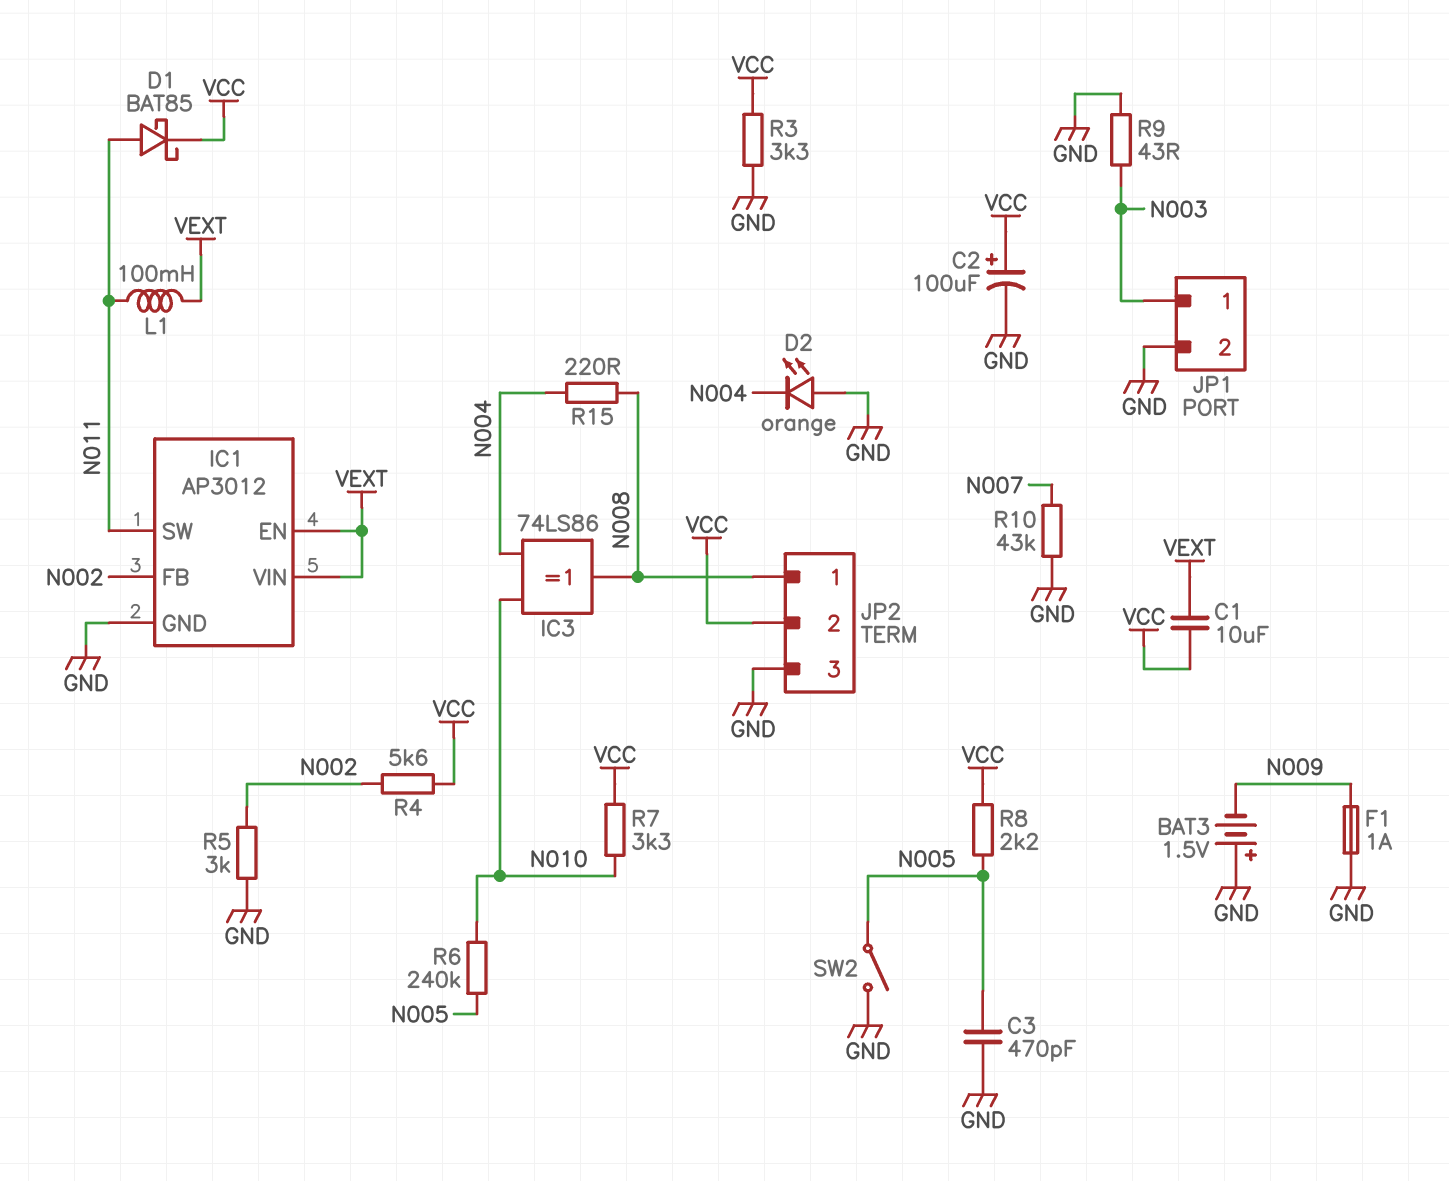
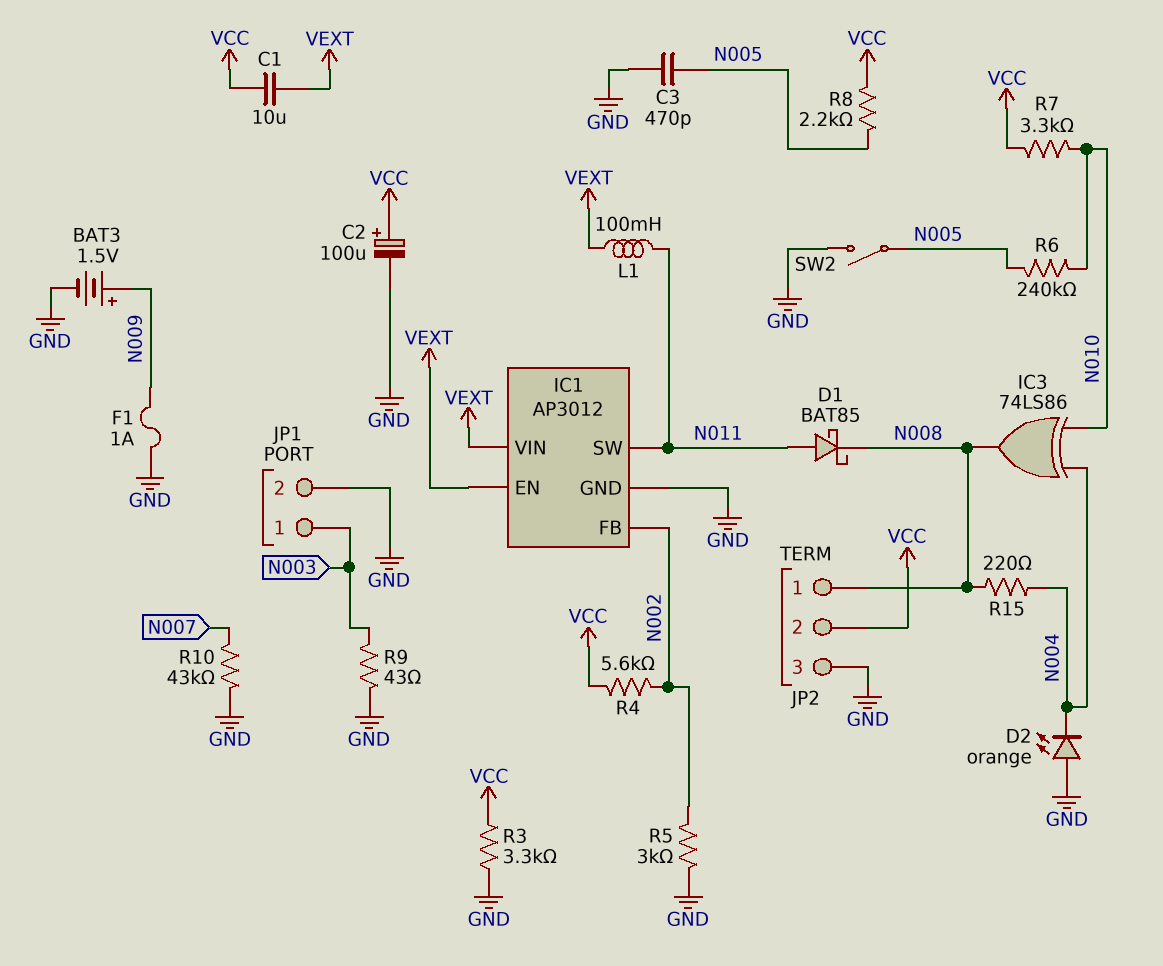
BAT3: 1.5V (plus GND, minus N009) -> 1.5V (plus N009, minus GND)
D1: schottky BAT85 (A N011, K VCC) -> schottky BAT85 (A N011, K N008)

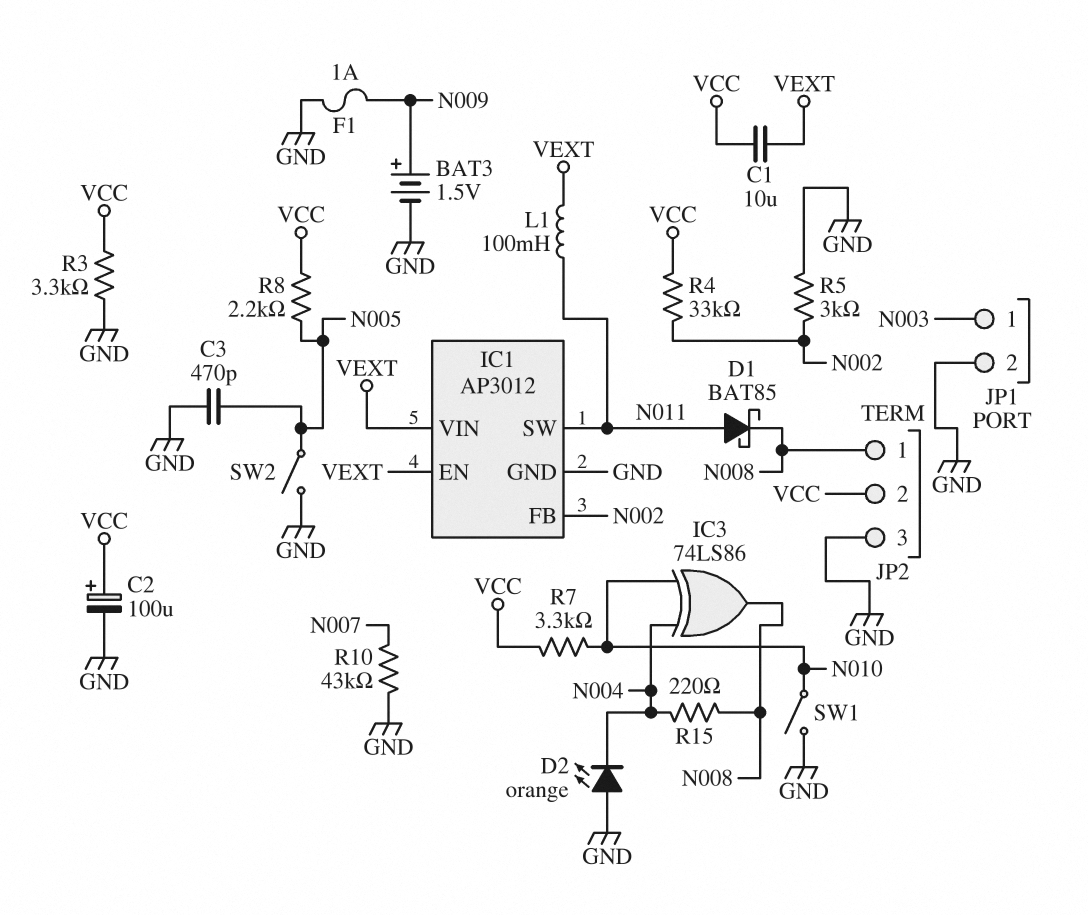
R4: 5.6k (N002, VCC) -> 33k (N002, VCC)
R6: 240k (N005, N010) -> none
R9: 43 (GND, N003) -> none
SW1: none -> switch (GND, N010)

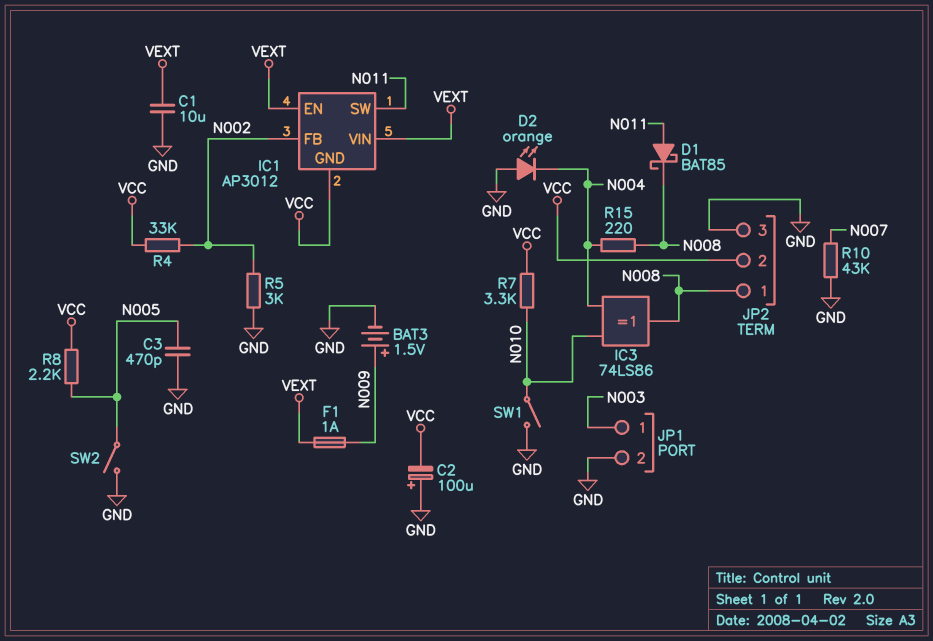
C1: 10uF (VCC, VEXT) -> 10uF (GND, VEXT)
C2: 100uF (plus VCC, minus GND) -> 100uF (plus GND, minus VCC)
F1: 1A (GND, N009) -> 1A (N009, VEXT)
IC1 pin GND: GND -> VCC
L1: 100mH (N011, VEXT) -> none
R3: 3.3k (GND, VCC) -> none

